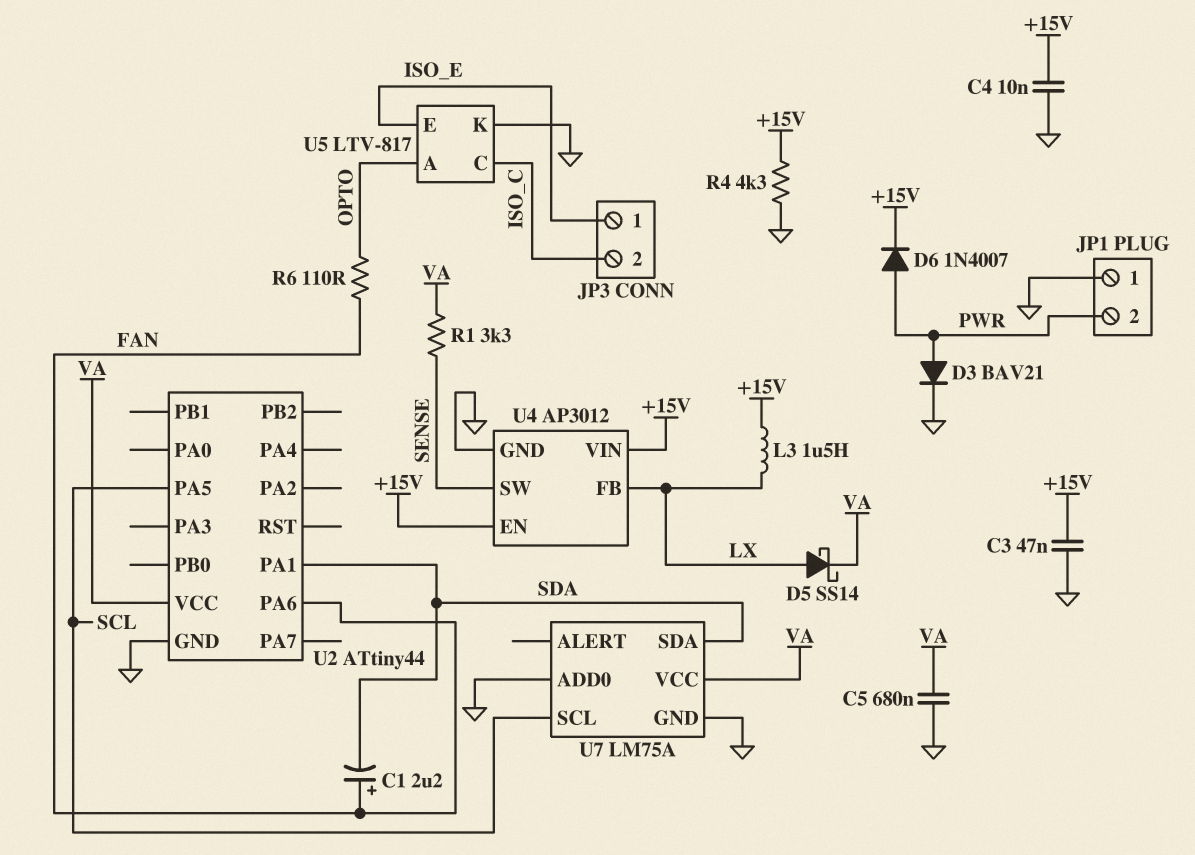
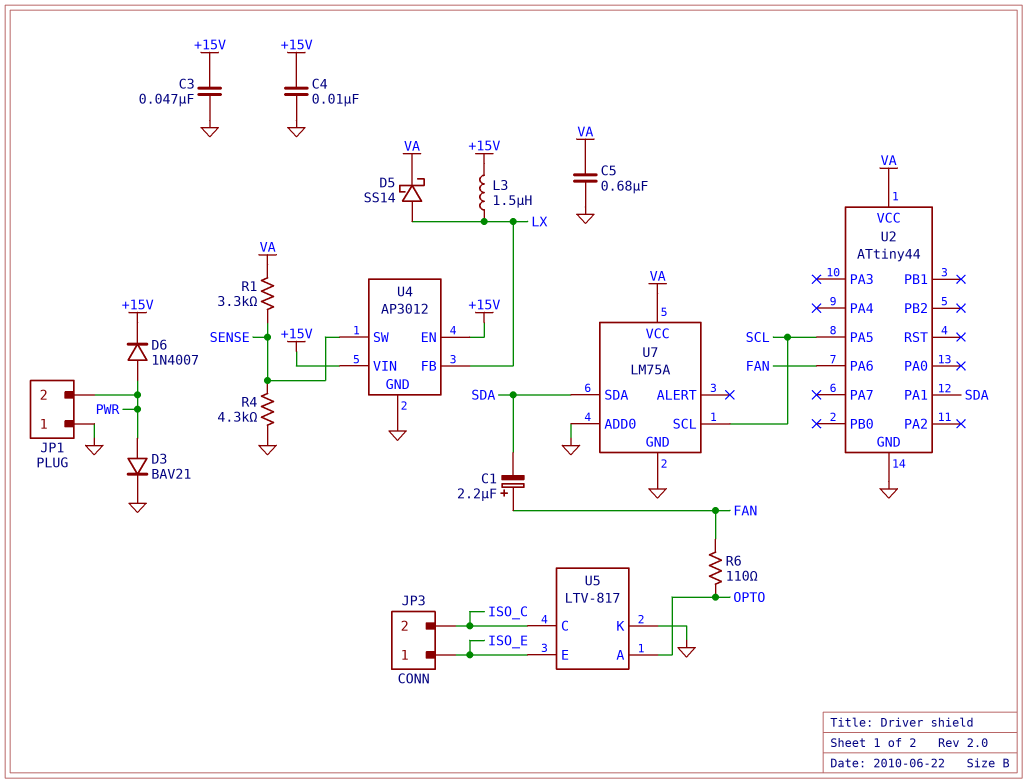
R4: 4.3k (+15V, GND) -> 4.3k (GND, SENSE)

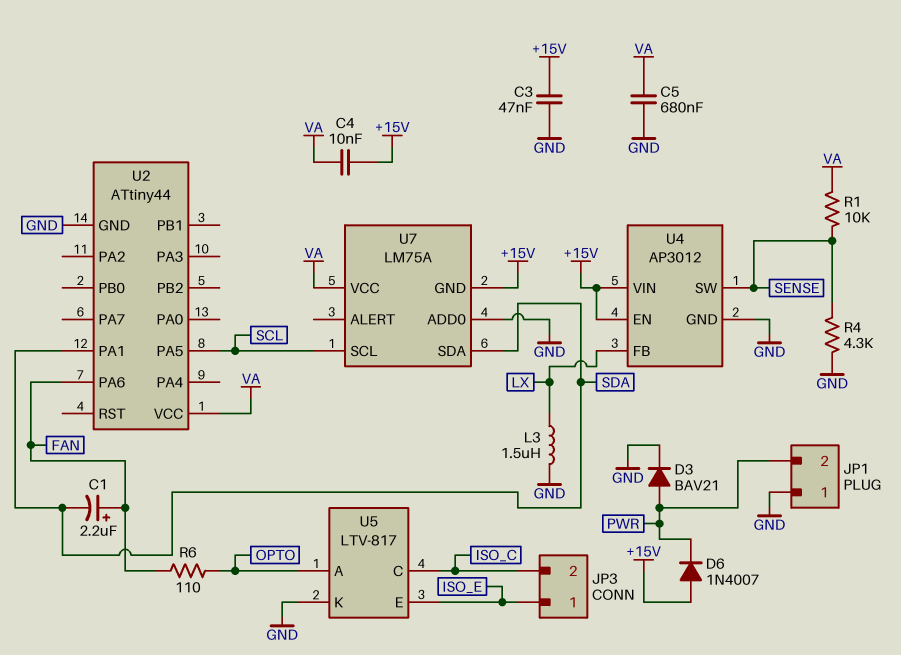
C4: 10nF (+15V, GND) -> 10nF (+15V, VA)
D5: schottky SS14 (A LX, K VA) -> none
D6: diode 1N4007 (A PWR, K +15V) -> diode 1N4007 (A +15V, K PWR)
L3: 1.5uH (+15V, LX) -> 1.5uH (GND, LX)
R1: 3.3k (SENSE, VA) -> 10k (SENSE, VA)
U7 pin GND: GND -> +15V

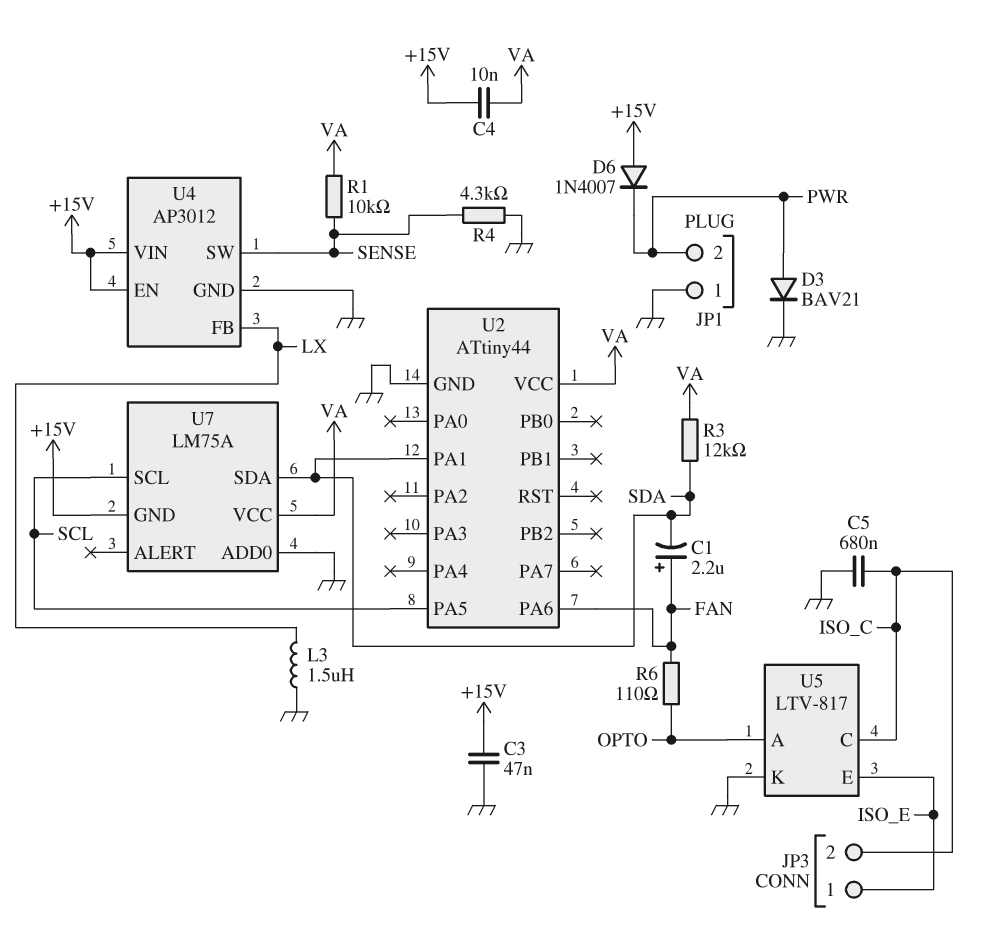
C5: 680nF (GND, VA) -> 680nF (GND, ISO_C)
R3: none -> 12k (SDA, VA)

